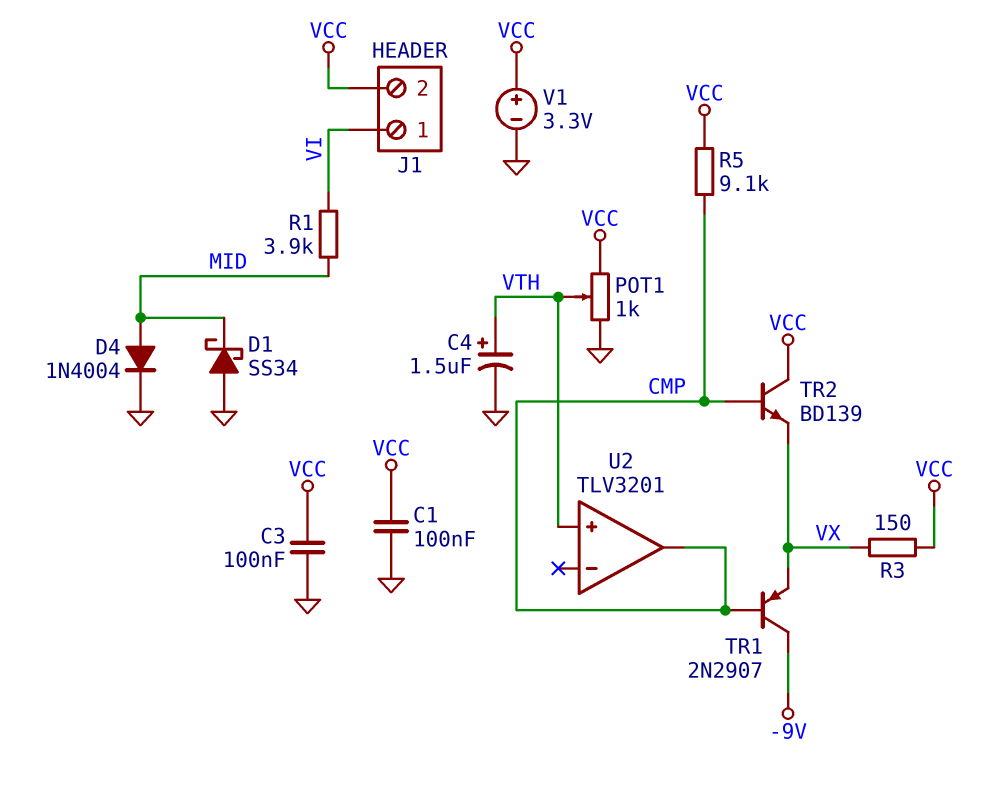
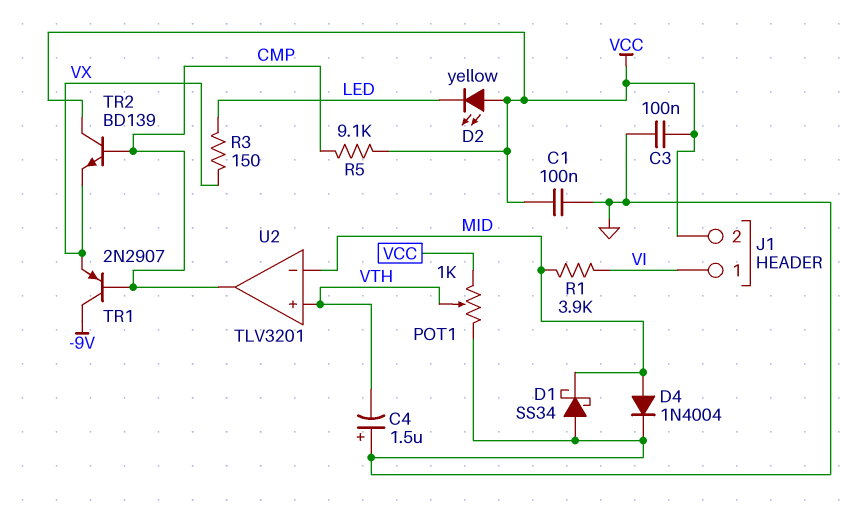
C4: 1.5uF (plus VTH, minus GND) -> 1.5uF (plus GND, minus VTH)
D2: none -> LED yellow (A VCC, K LED)
R3: 150 (VCC, VX) -> 150 (LED, VX)
U2 pin in-: none -> MID
V1: 3.3V (plus VCC, minus GND) -> none

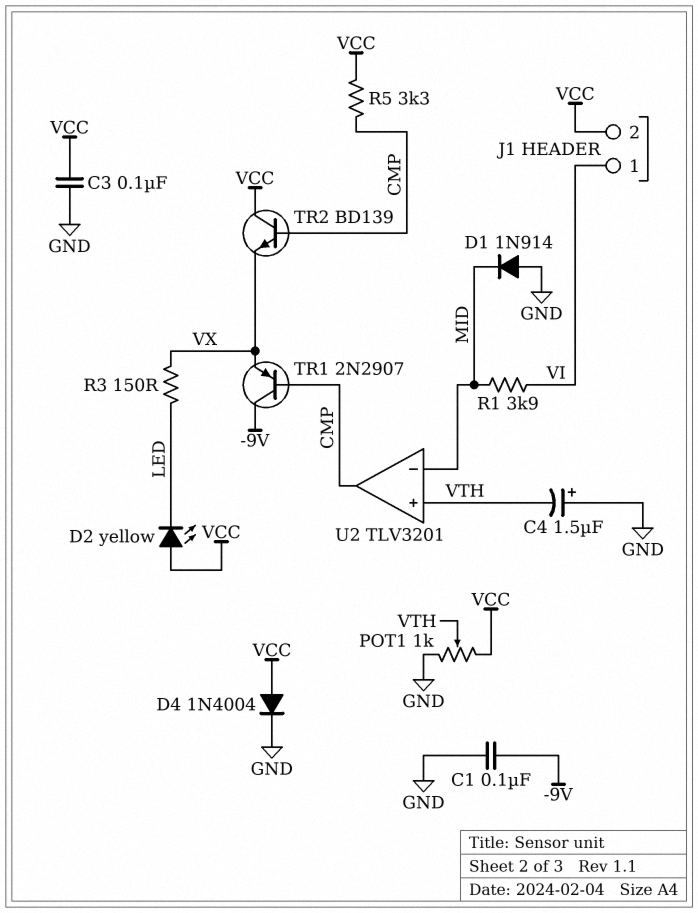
C1: 100nF (GND, VCC) -> 100nF (-9V, GND)
D1: schottky SS34 (A GND, K MID) -> diode 1N914 (A GND, K MID)
D4: diode 1N4004 (A MID, K GND) -> diode 1N4004 (A VCC, K GND)
R5: 9.1k (CMP, VCC) -> 3.3k (CMP, VCC)

